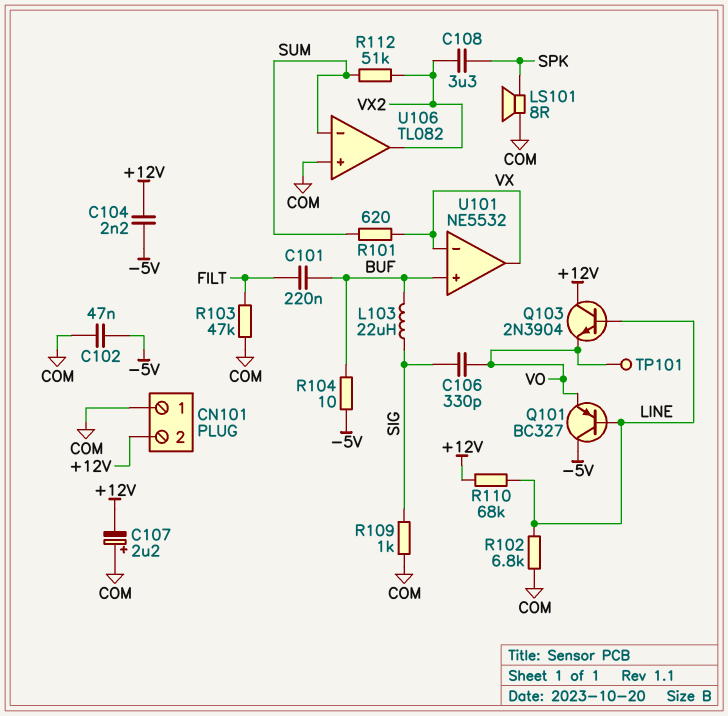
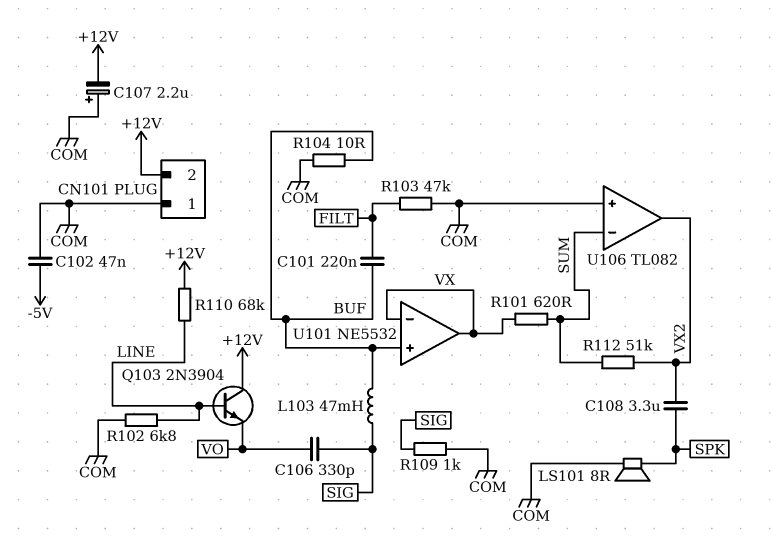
C104: 2.2nF (+12V, -5V) -> none
L103: 22uH (BUF, SIG) -> 47mH (BUF, SIG)
Q101: PNP BC327 (B LINE, C -5V, E VO) -> none
R104: 10 (-5V, BUF) -> 10 (BUF, COM)
TP101: test point (VO) -> none

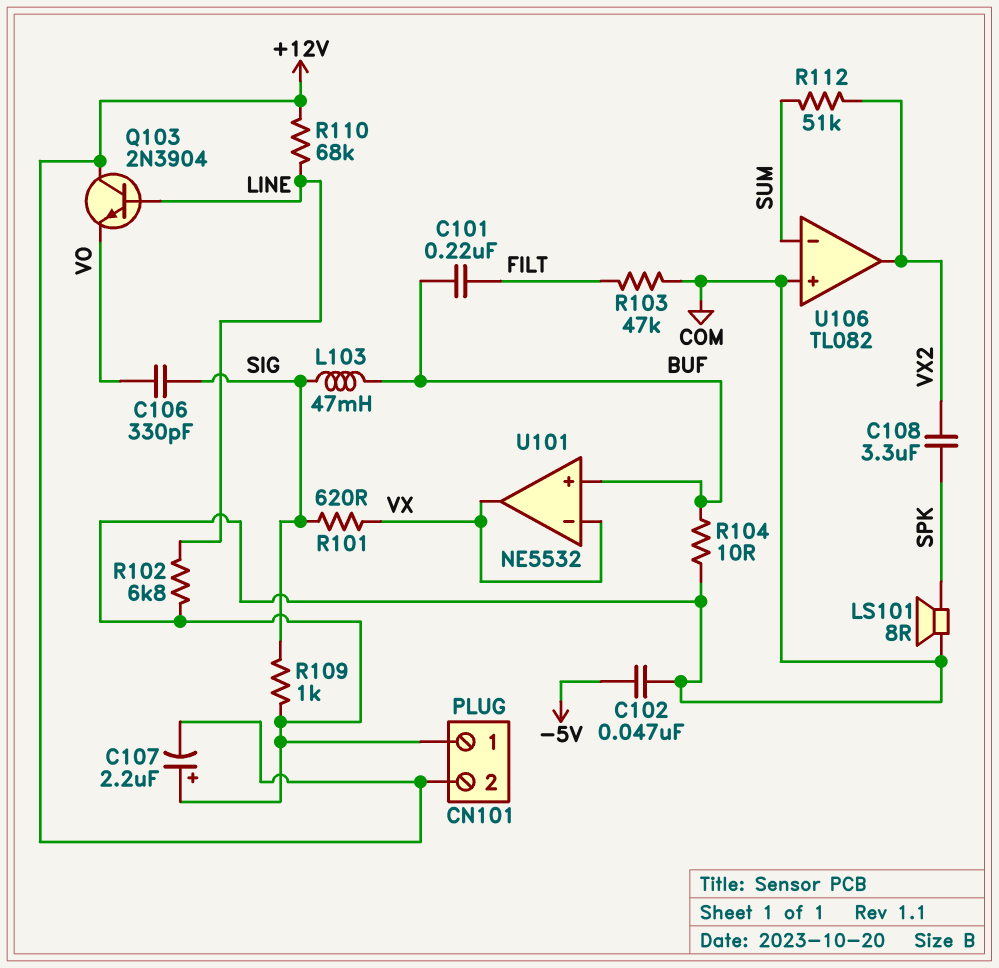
R101: 620 (SUM, VX) -> 620 (SIG, VX)

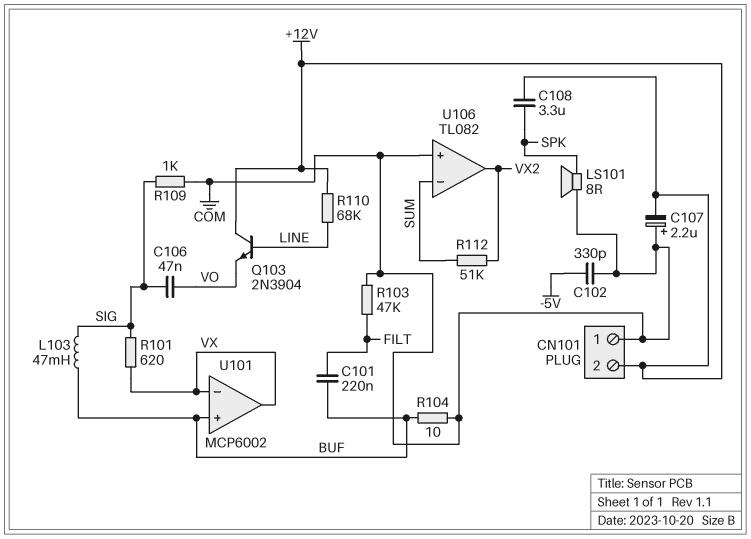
C102: 47nF (-5V, COM) -> 330pF (-5V, COM)
C106: 330pF (SIG, VO) -> 47nF (SIG, VO)
C108: 3.3uF (SPK, VX2) -> 3.3uF (+12V, SPK)
R102: 6.8k (COM, LINE) -> none
U101: NE5532 -> MCP6002

